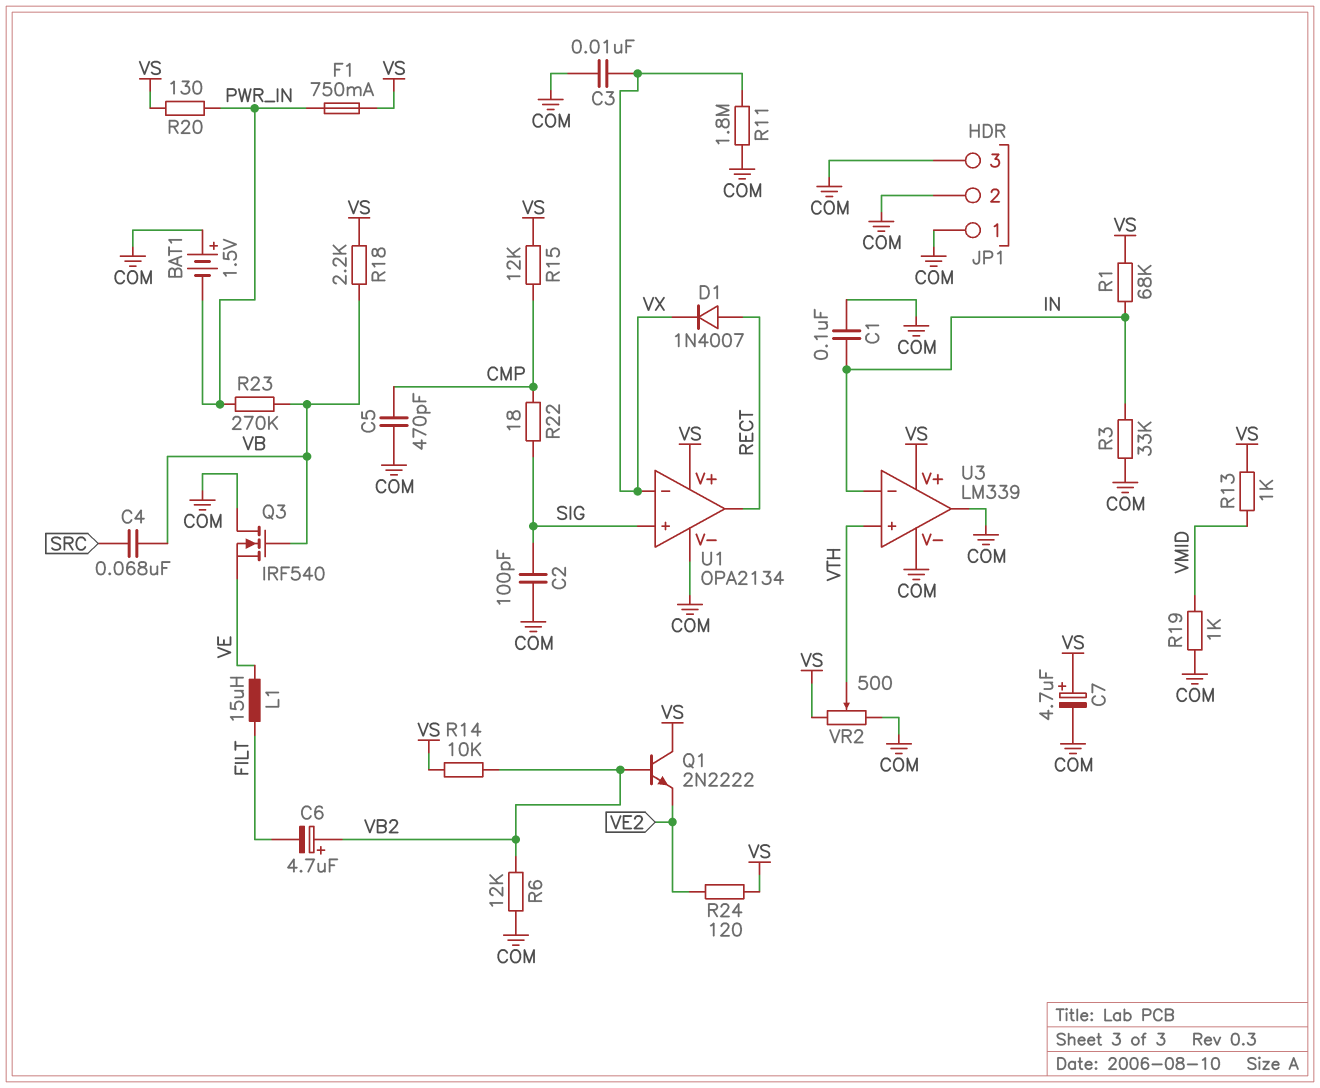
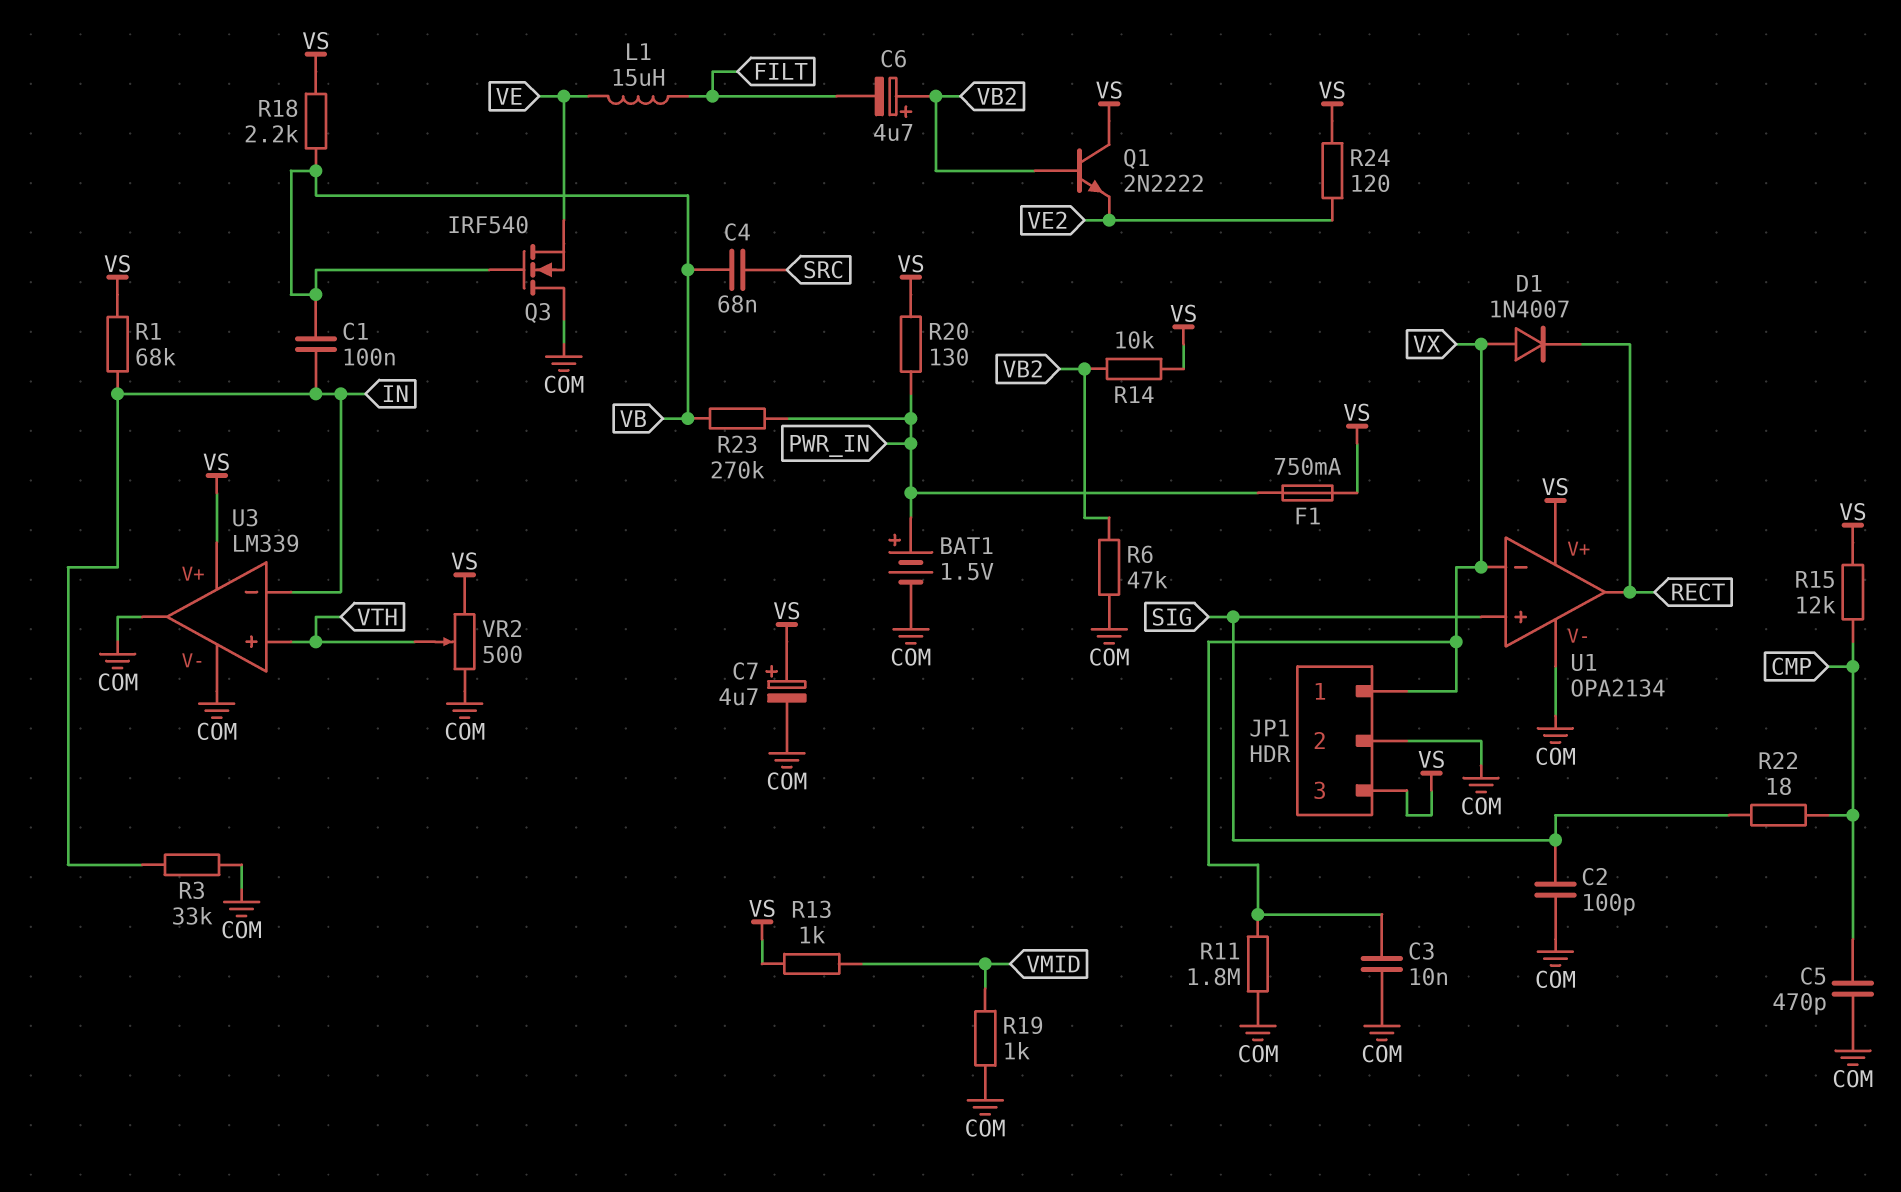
BAT1: 1.5V (plus COM, minus PWR_IN) -> 1.5V (plus PWR_IN, minus COM)
C1: 100nF (COM, IN) -> 100nF (IN, VB)
D1: diode 1N4007 (A RECT, K VX) -> diode 1N4007 (A VX, K RECT)
JP1 pin 1: COM -> VX
JP1 pin 3: COM -> VS
R6: 12k (COM, VB2) -> 47k (COM, VB2)

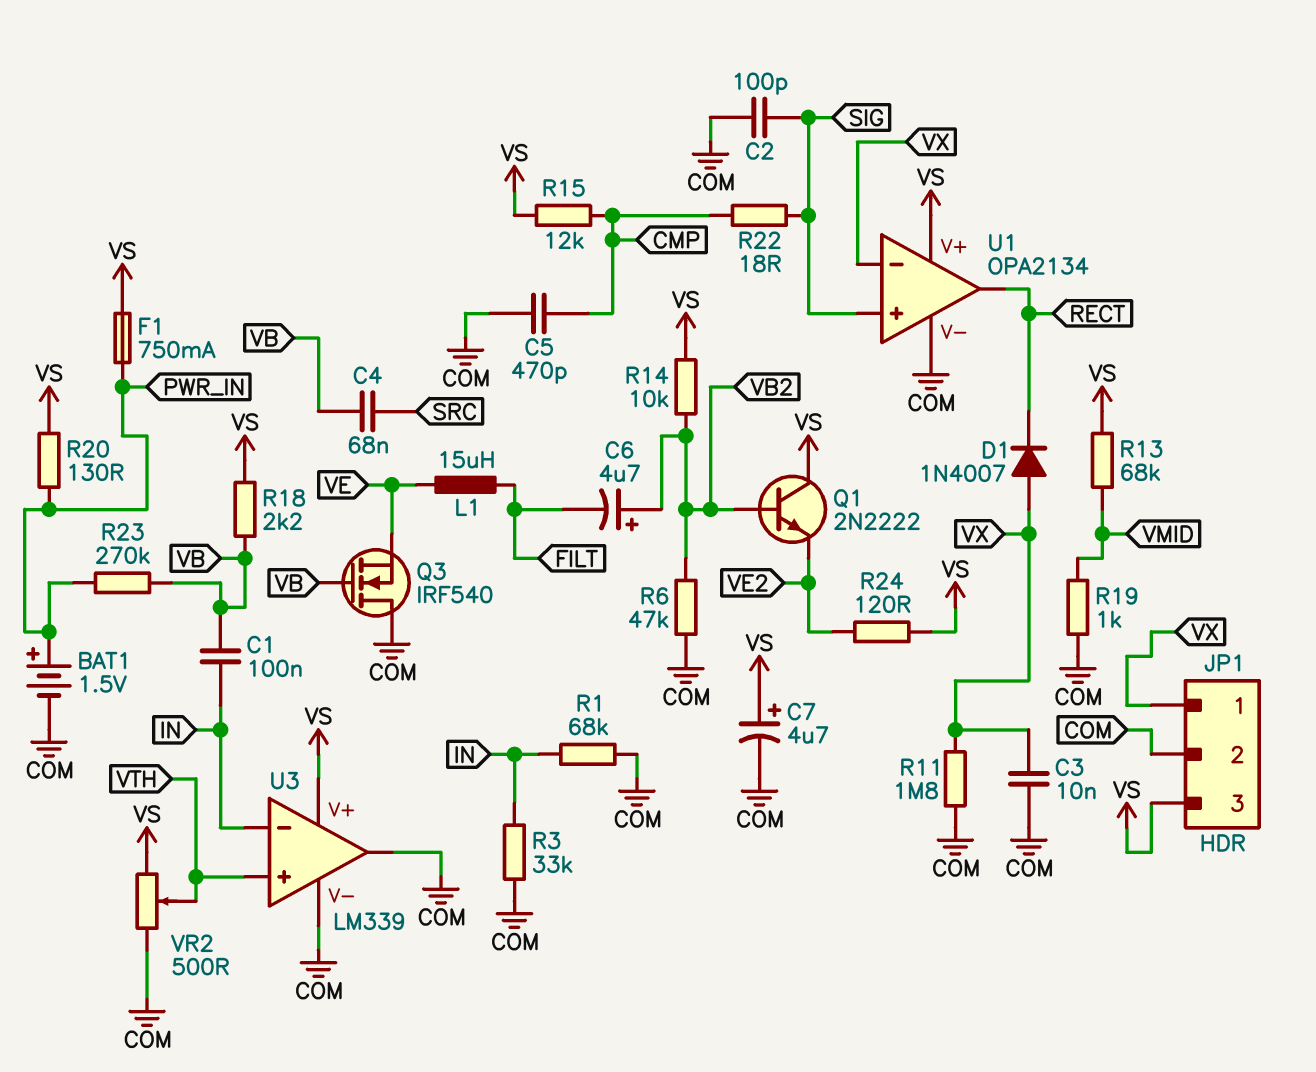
R1: 68k (IN, VS) -> 68k (COM, IN)
R13: 1k (VMID, VS) -> 68k (VMID, VS)

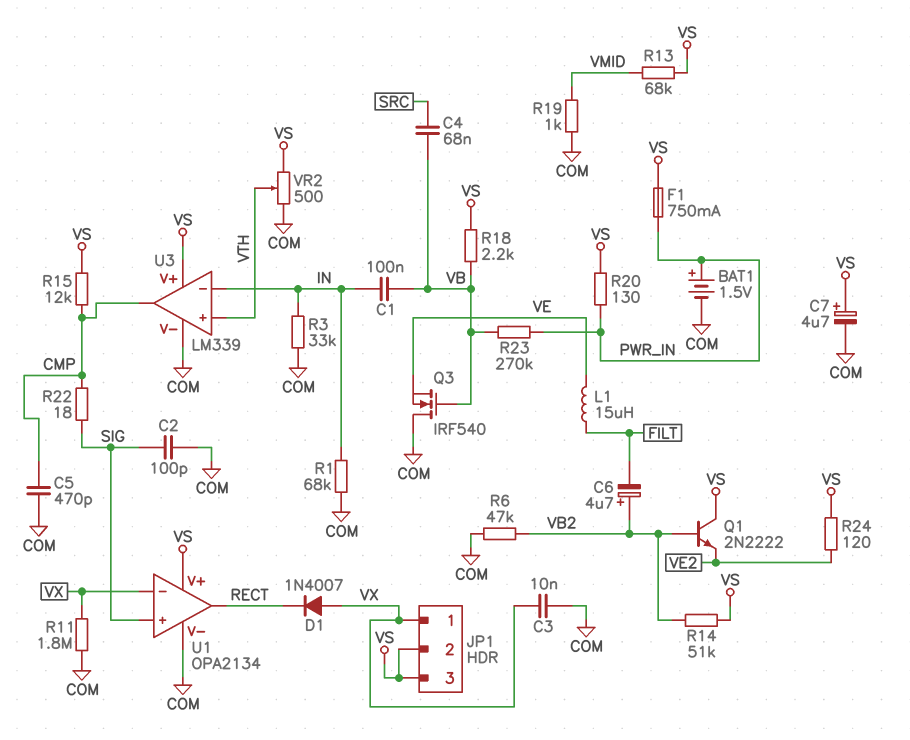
JP1 pin 2: COM -> VS
R14: 10k (VB2, VS) -> 51k (VB2, VS)
U3 pin out: COM -> CMP

